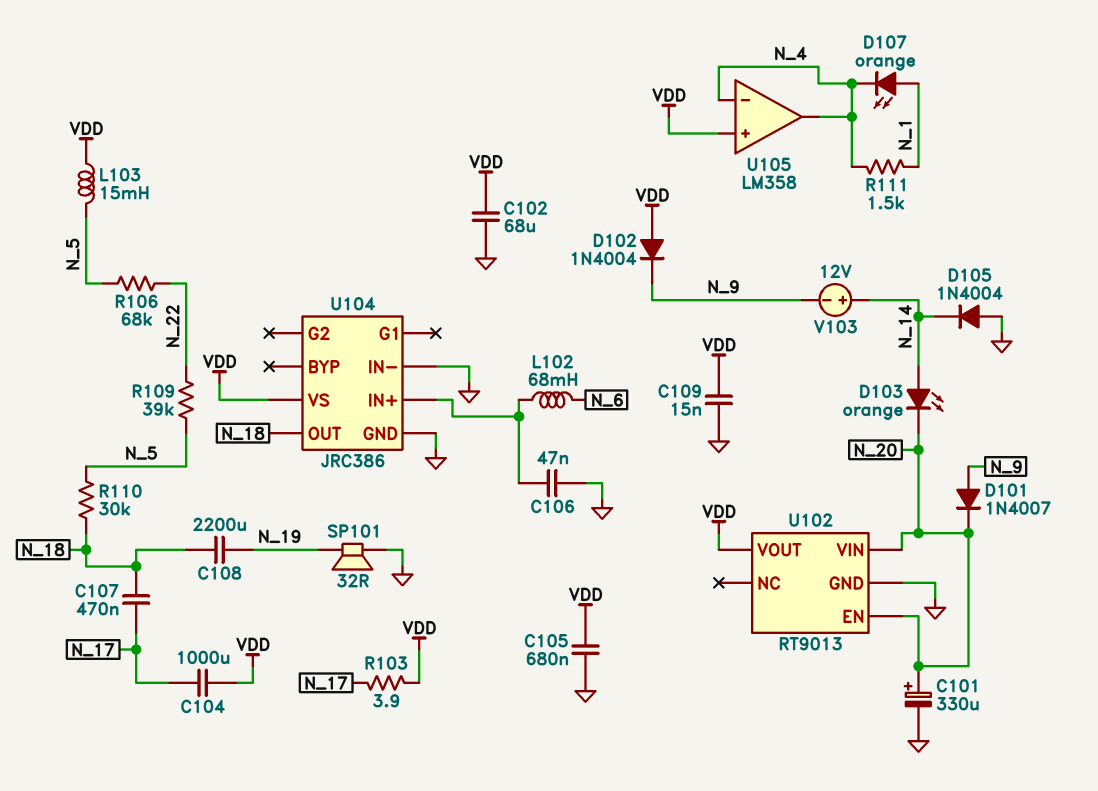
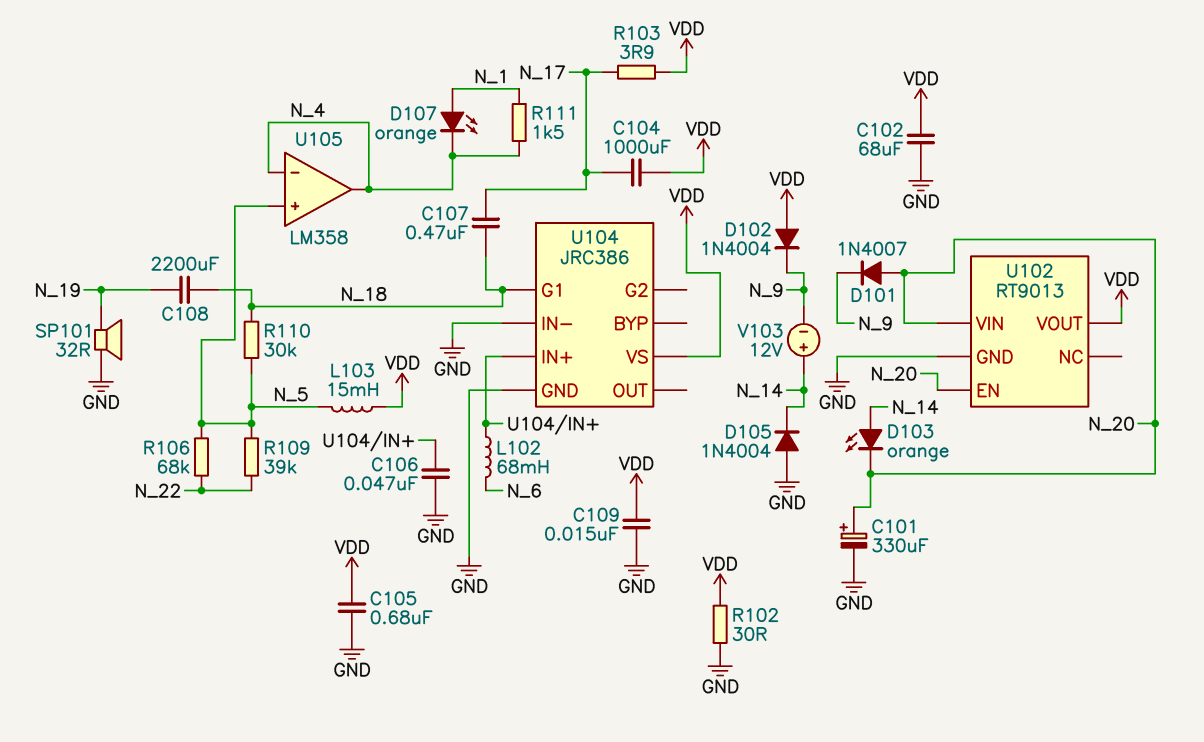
D101: diode 1N4007 (A N_9, K N_20) -> diode 1N4007 (A N_20, K N_9)
R102: none -> 30 (GND, VDD)
U104 pin G1: none -> N_18
U104 pin OUT: N_18 -> none
U105 pin in+: VDD -> N_5

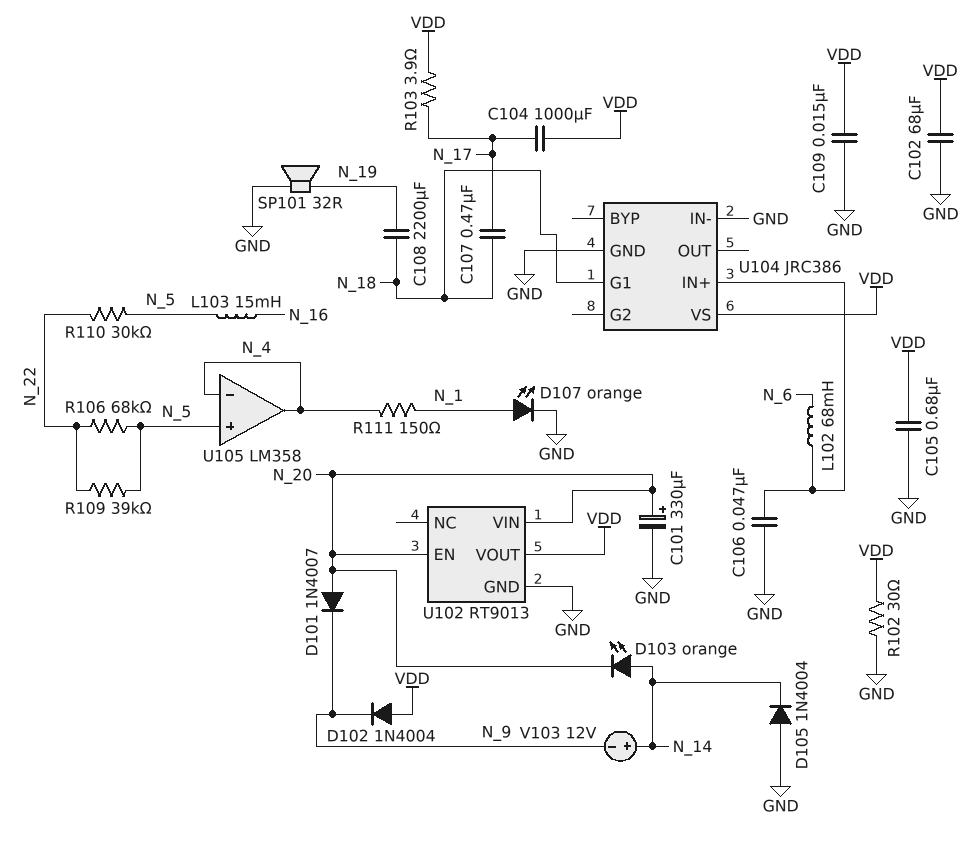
D107: LED orange (A N_1, K N_4) -> LED orange (A N_1, K GND)
L103: 15mH (N_5, VDD) -> 15mH (N_5, N_16)
R110: 30k (N_5, N_18) -> 30k (N_5, N_22)
R111: 1.5k (N_1, N_4) -> 150 (N_1, N_4)

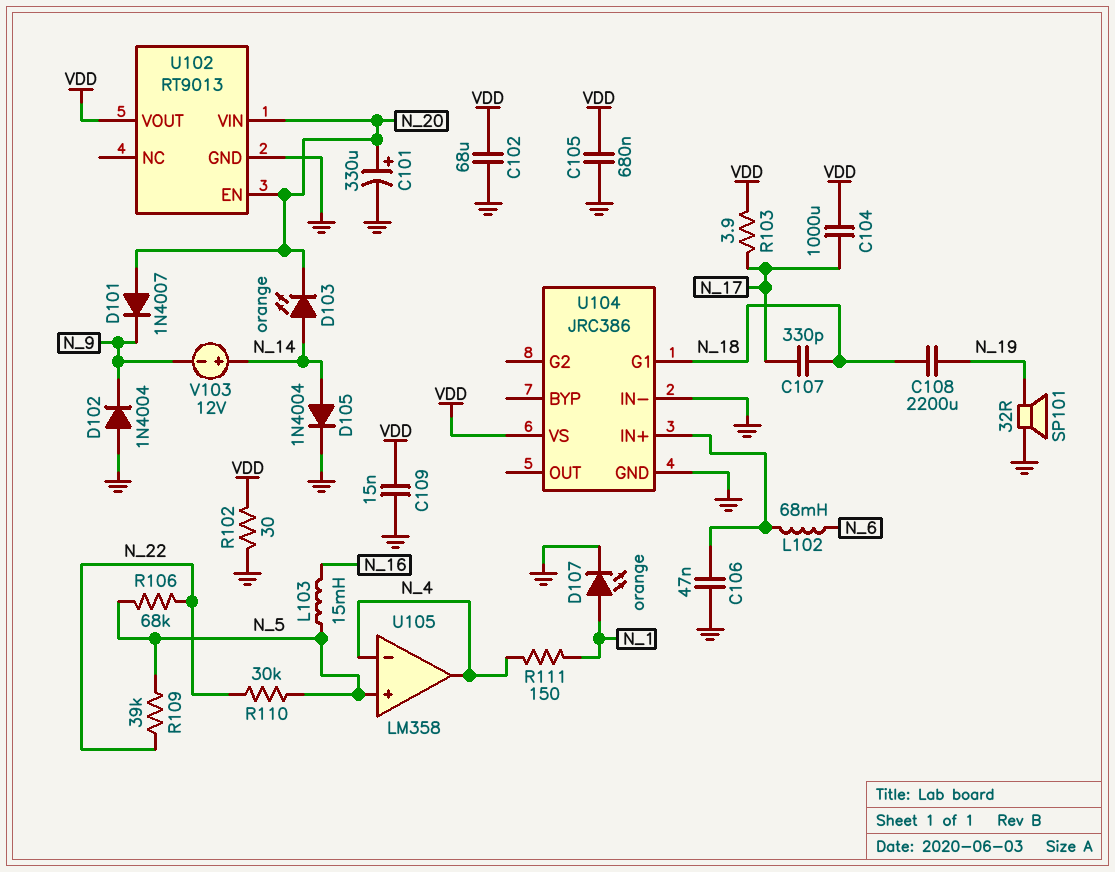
C107: 470nF (N_17, N_18) -> 330pF (N_17, N_18)
D102: diode 1N4004 (A VDD, K N_9) -> diode 1N4004 (A GND, K N_9)
D105: diode 1N4004 (A GND, K N_14) -> diode 1N4004 (A N_14, K GND)

